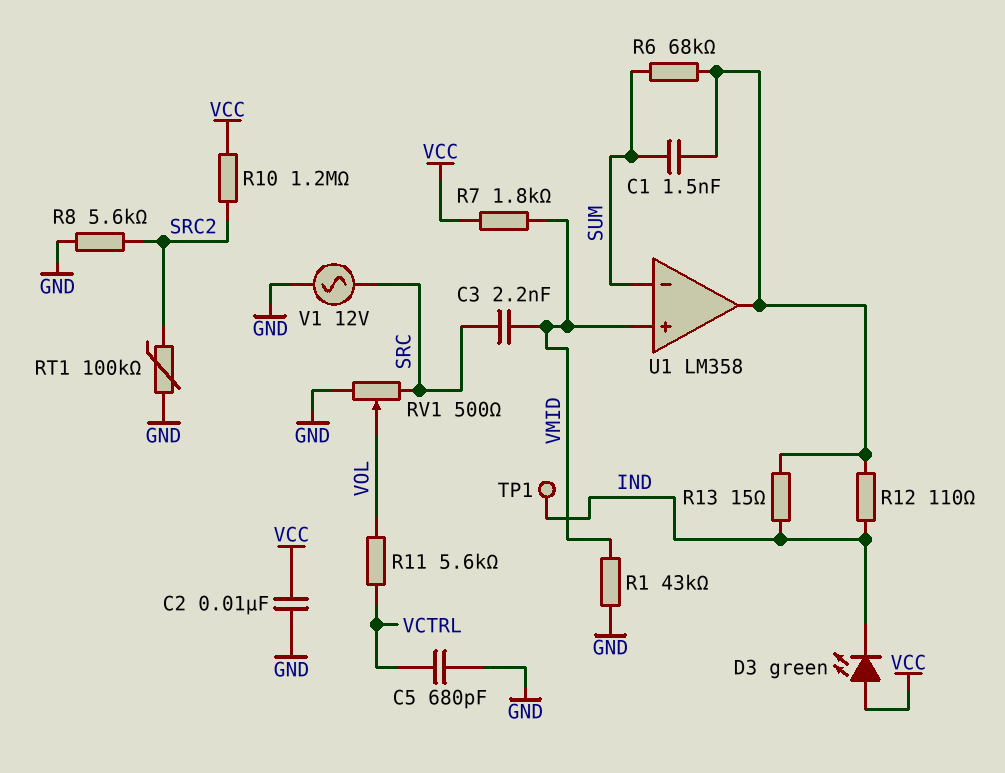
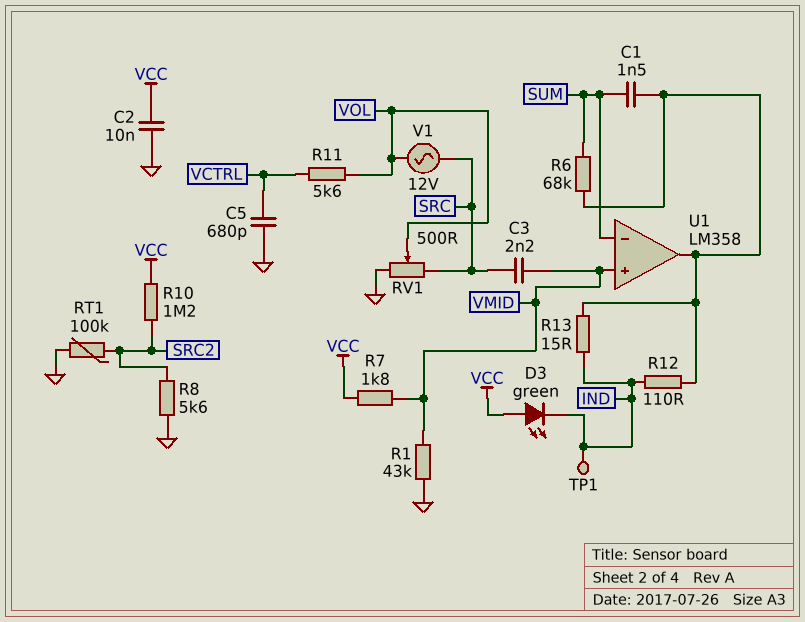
V1: AC 12V (GND, SRC) -> AC 12V (SRC, VOL)

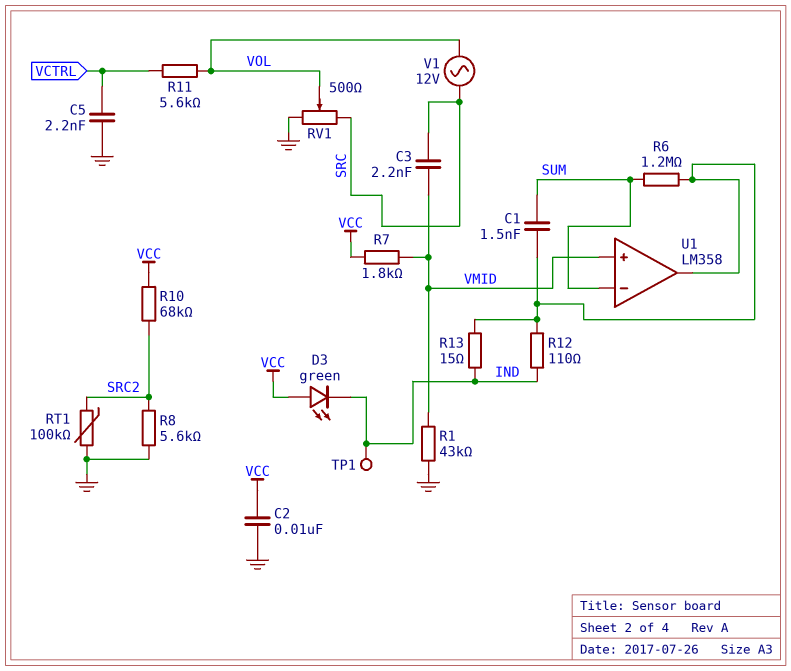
C5: 680pF (GND, VCTRL) -> 2.2nF (GND, VCTRL)
R6: 68k (SUM, U1/out) -> 1.2M (SUM, U1/out)
R10: 1.2M (SRC2, VCC) -> 68k (SRC2, VCC)

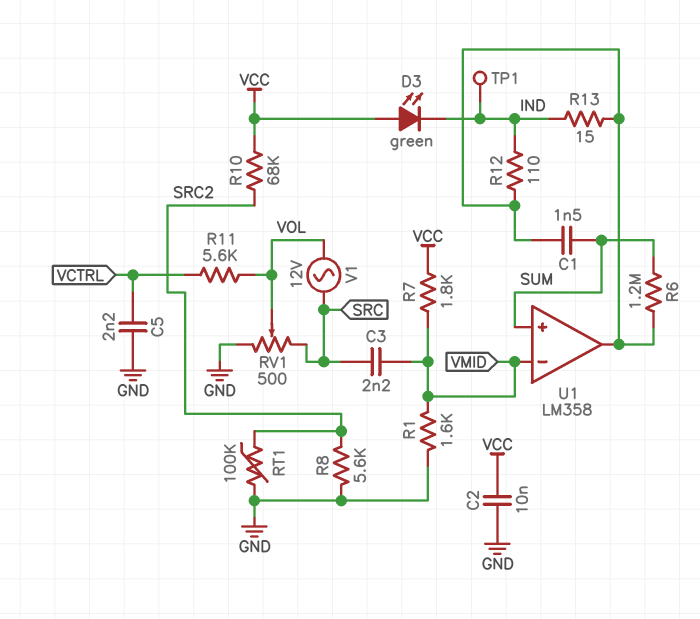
R1: 43k (GND, VMID) -> 1.6k (GND, VMID)
U1 pin in+: VMID -> SUM
U1 pin in-: SUM -> VMID

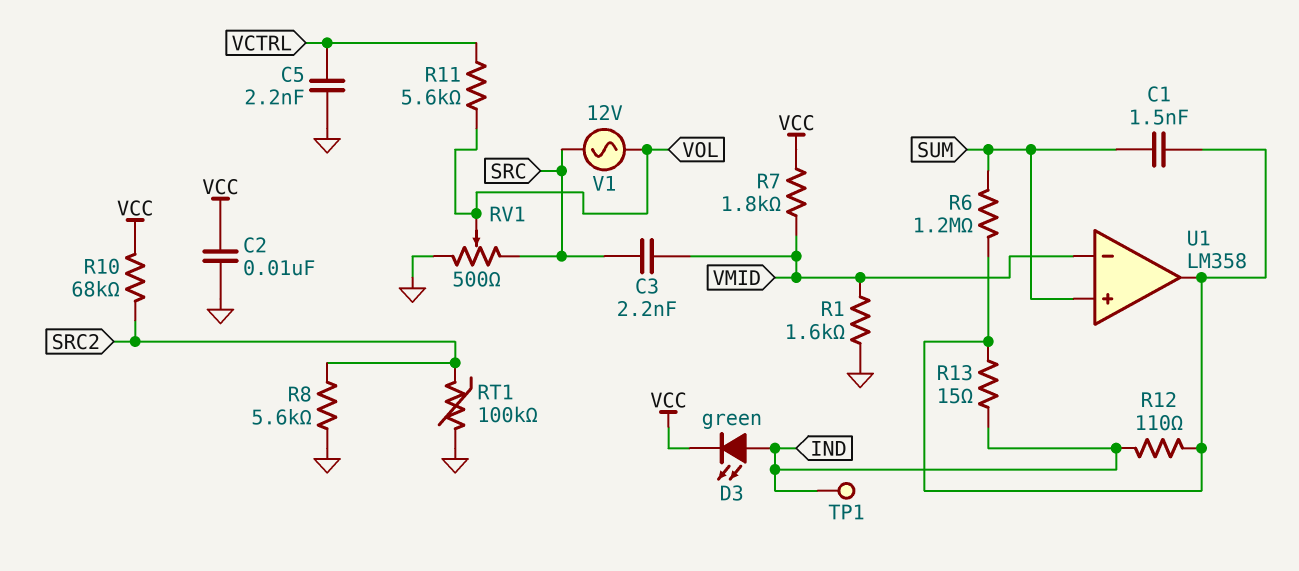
D3: LED green (A VCC, K IND) -> LED green (A IND, K VCC)

